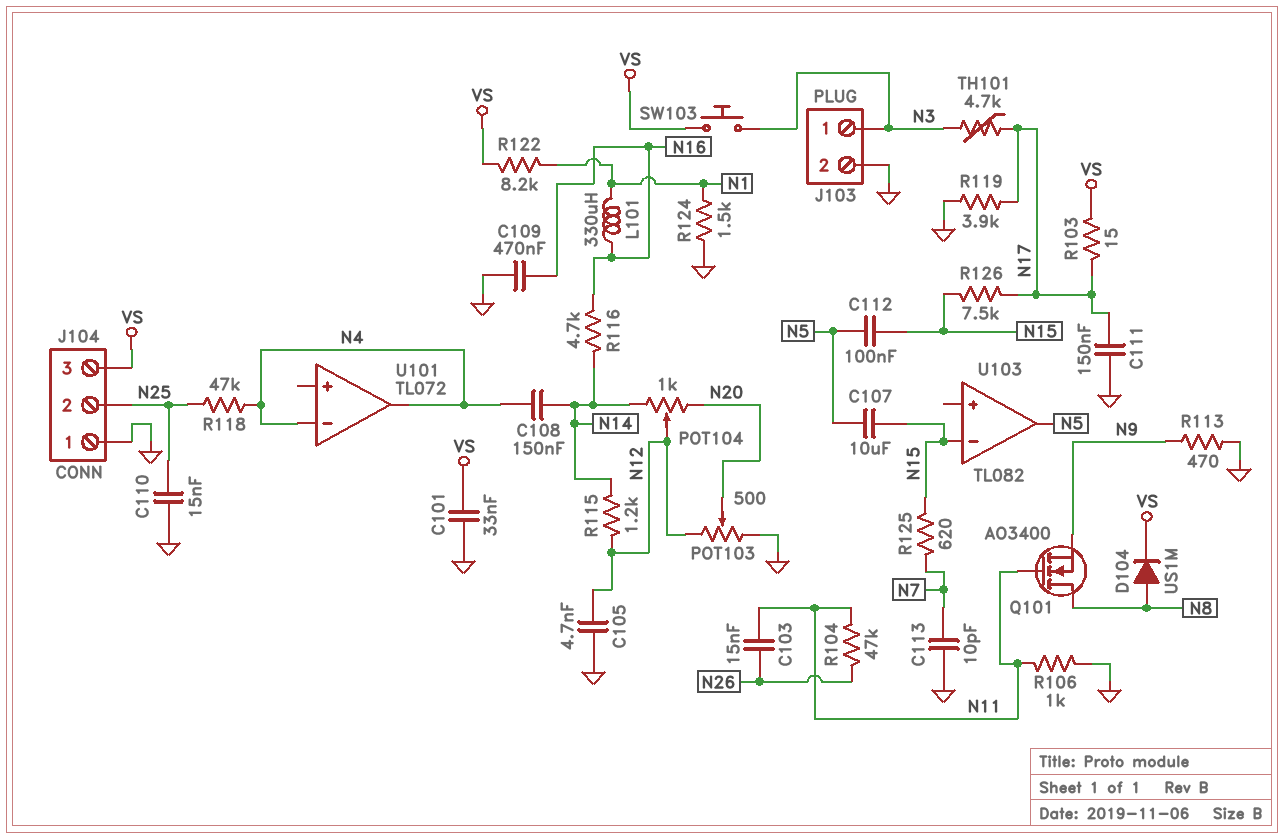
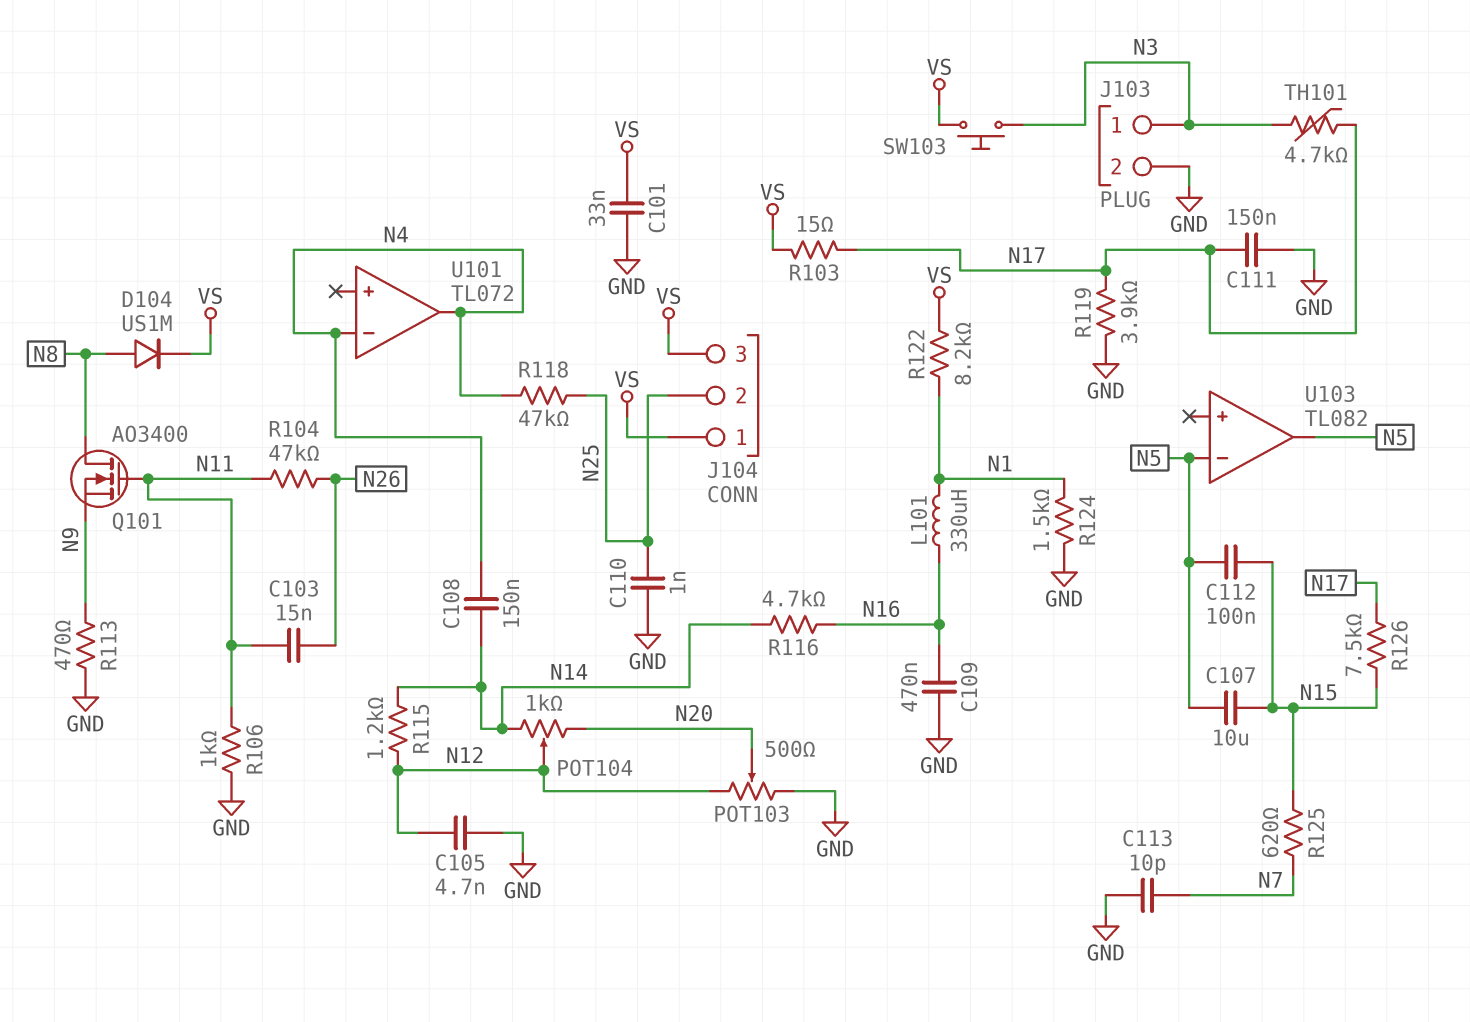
C110: 15nF (GND, N25) -> 1nF (GND, N25)
J104 pin 1: GND -> VS
U103 pin in-: N15 -> N5

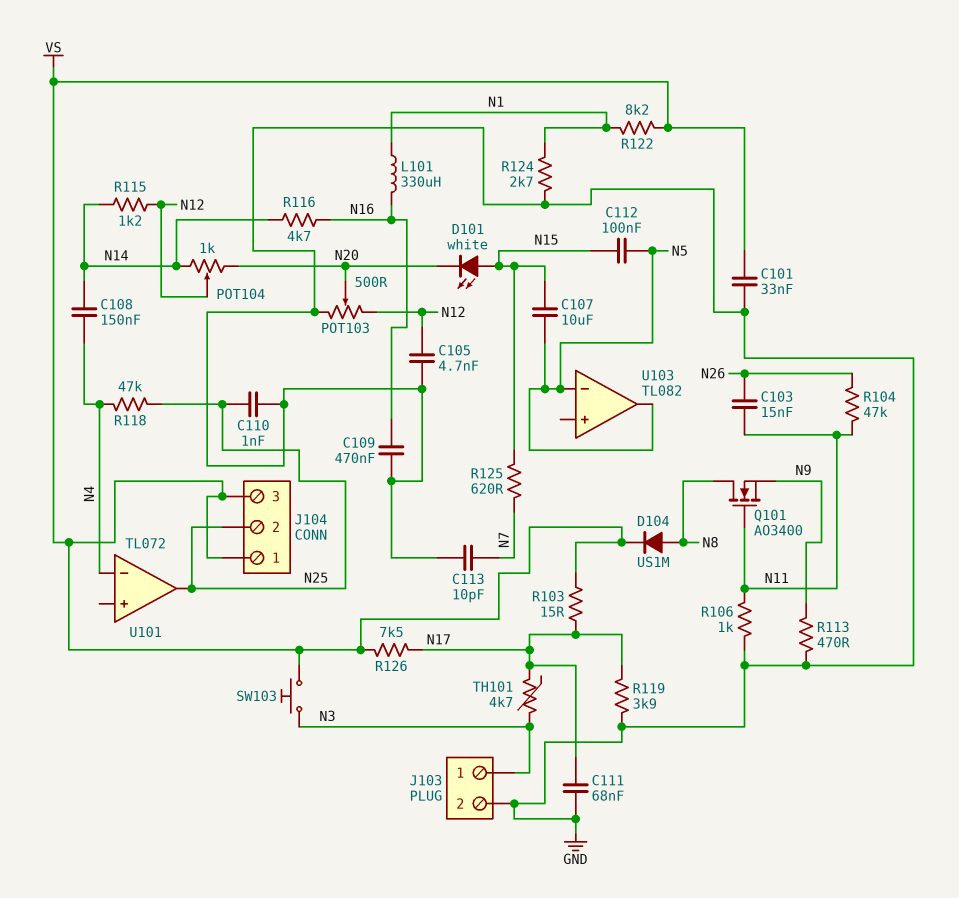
C111: 150nF (GND, N17) -> 68nF (GND, N17)
D101: none -> LED white (A N15, K N20)
R124: 1.5k (GND, N1) -> 2.7k (GND, N1)
R126: 7.5k (N15, N17) -> 7.5k (N17, VS)
U101 pin out: N4 -> N25

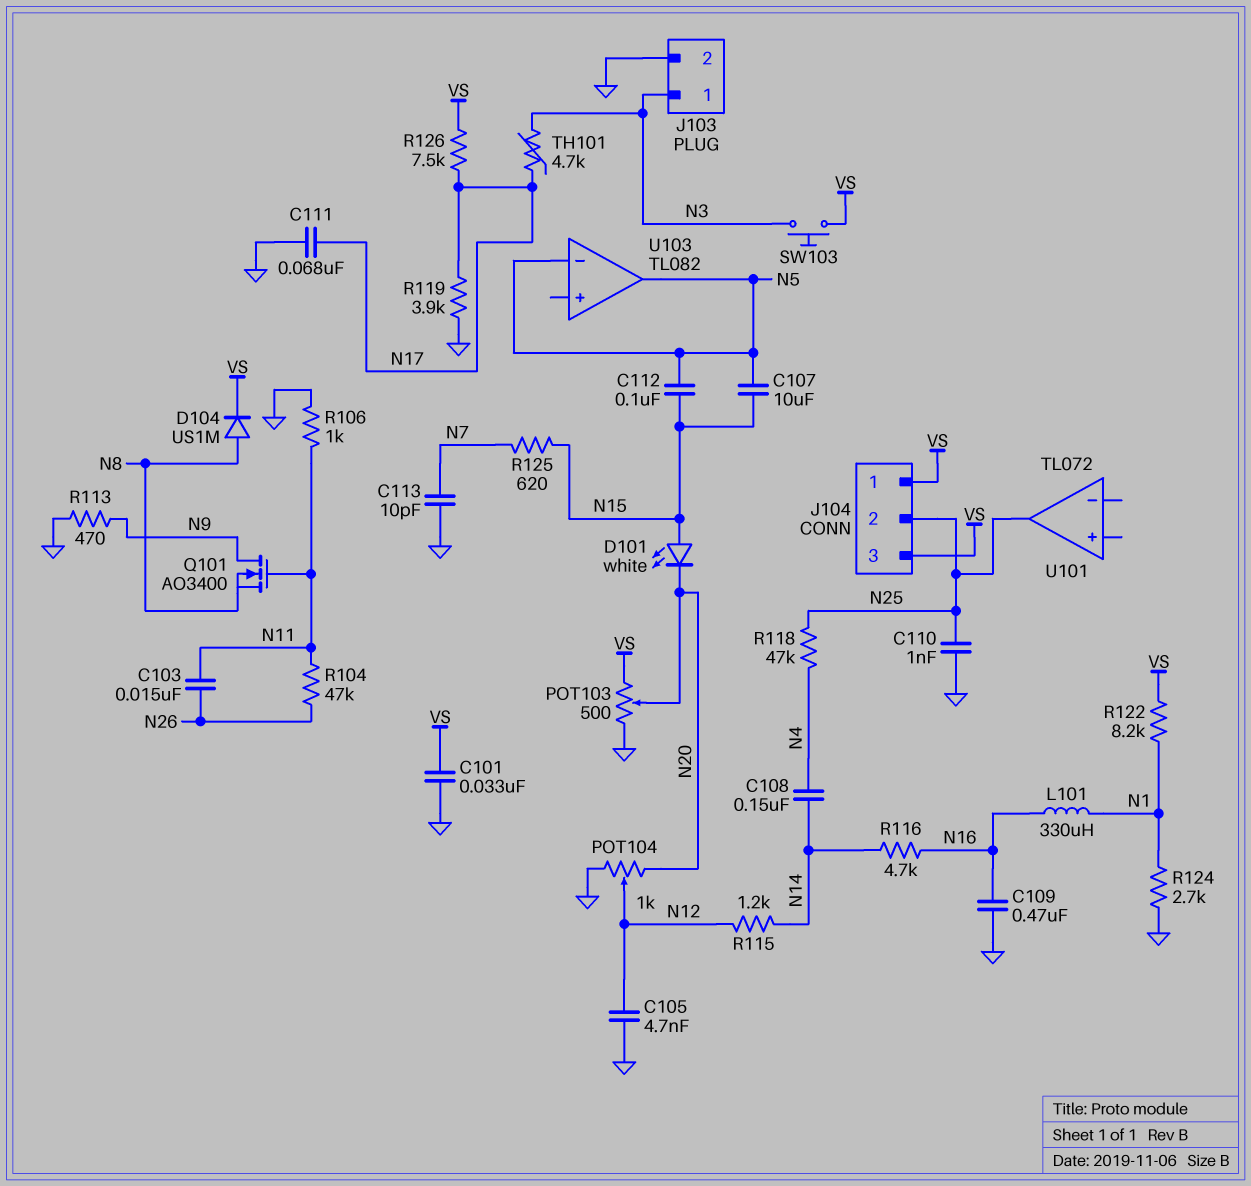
POT103: 500 (GND, N12, wiper N20) -> 500 (GND, VS, wiper N20)
POT104: 1k (N14, N20, wiper N12) -> 1k (GND, N20, wiper N12)
Q101: NMOS AO3400 (G N11, D N8, S N9) -> NMOS AO3400 (G N11, D N9, S N8)
R103: 15 (N17, VS) -> none
U101 pin in-: N4 -> none

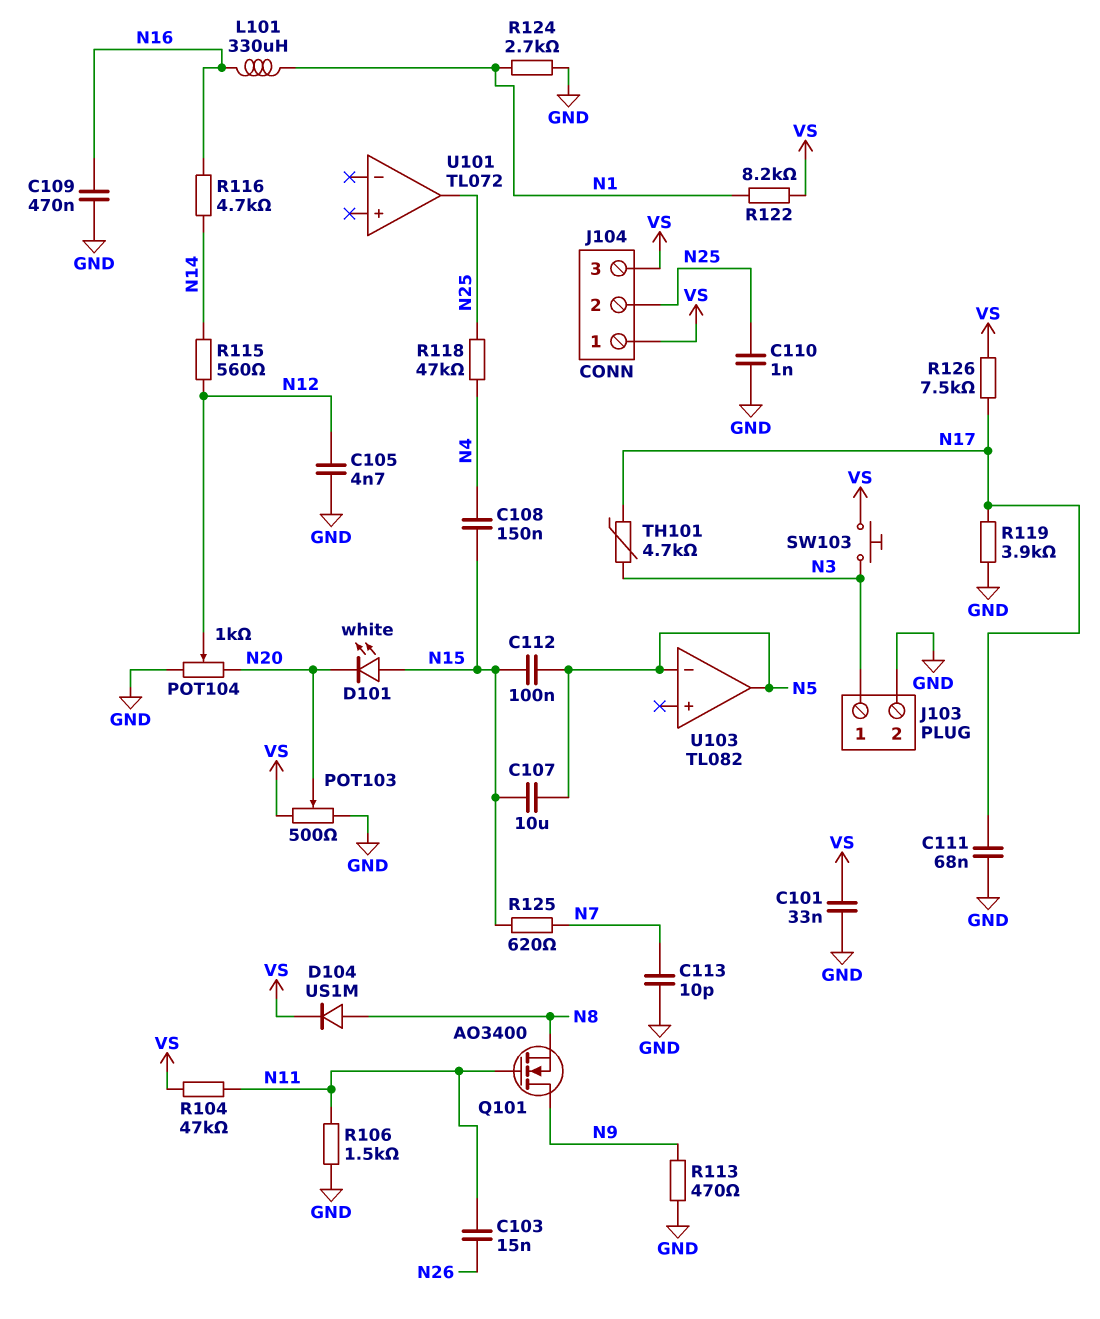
C108: 150nF (N4, N14) -> 150nF (N4, N15)
R104: 47k (N11, N26) -> 47k (N11, VS)
R106: 1k (GND, N11) -> 1.5k (GND, N11)
R115: 1.2k (N12, N14) -> 560 (N12, N14)

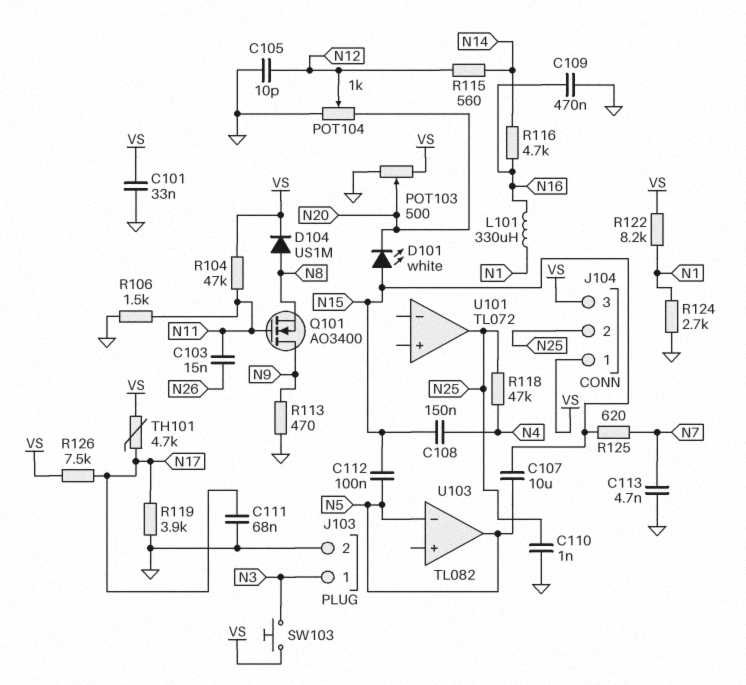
C105: 4.7nF (GND, N12) -> 10pF (GND, N12)
C113: 10pF (GND, N7) -> 4.7nF (GND, N7)
TH101: 4.7k (N3, N17) -> 4.7k (N17, VS)

